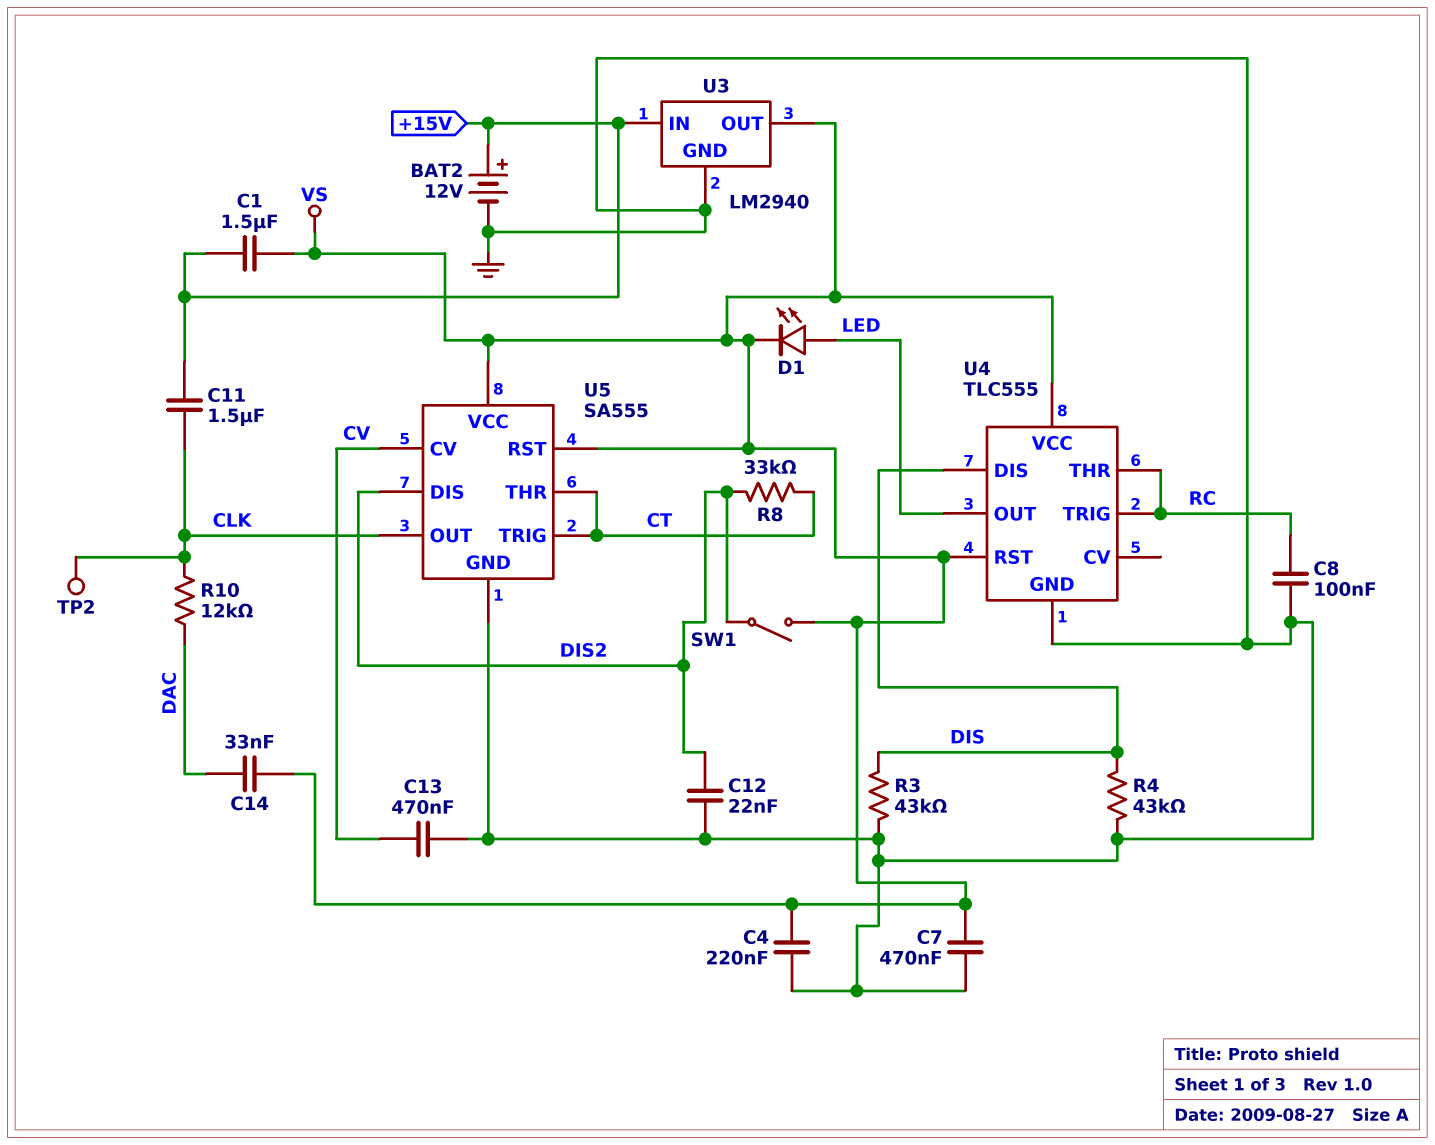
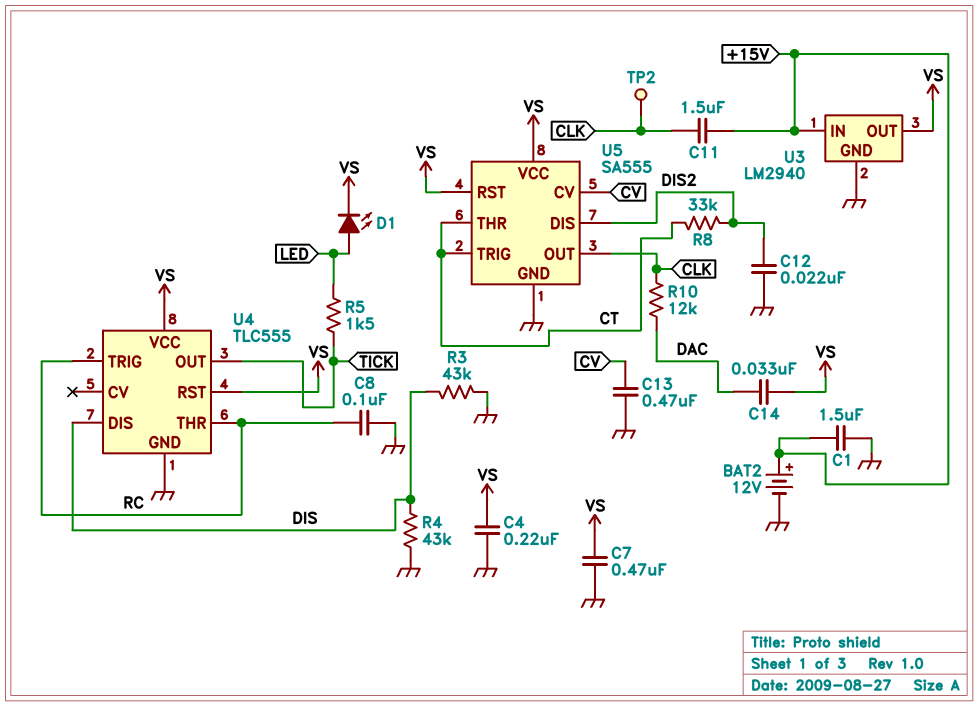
C1: 1.5uF (+15V, VS) -> 1.5uF (+15V, GND)
R5: none -> 1.5k (LED, TICK)
SW1: switch (DIS2, VS) -> none
U4 pin OUT: LED -> TICK

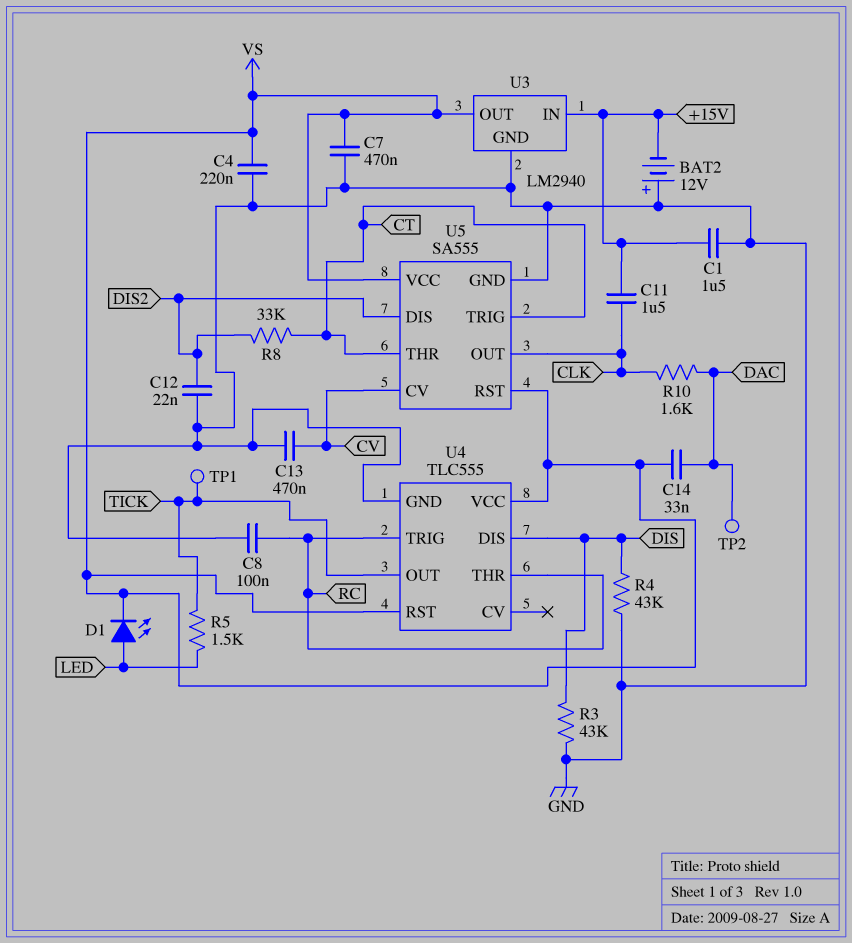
BAT2: 12V (plus +15V, minus GND) -> 12V (plus GND, minus +15V)
R10: 12k (CLK, DAC) -> 1.6k (CLK, DAC)
TP1: none -> test point (TICK)
TP2: test point (CLK) -> test point (DAC)

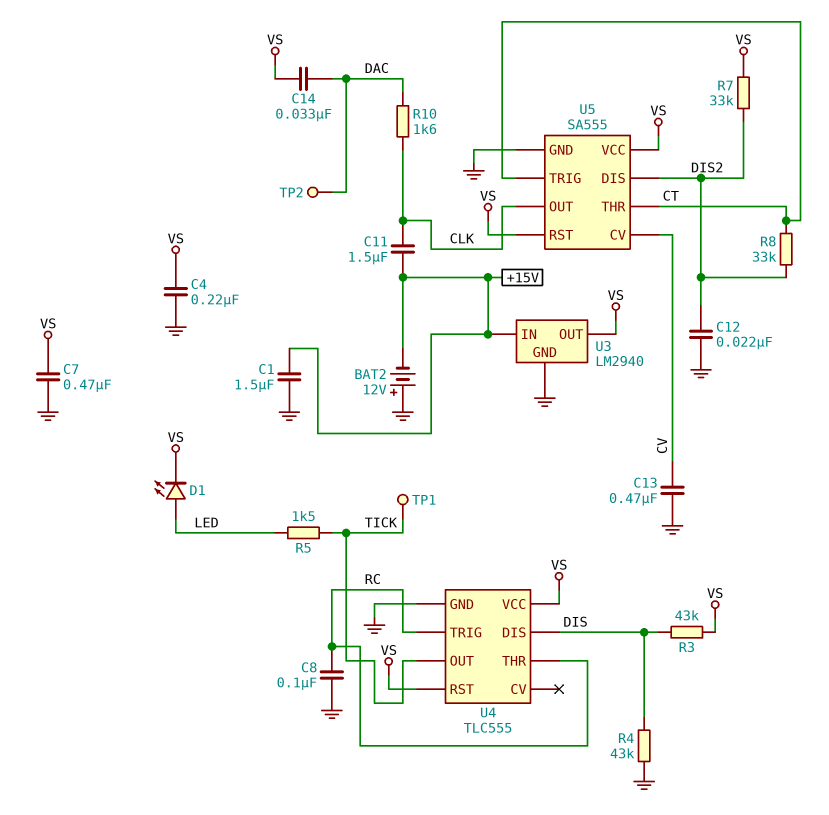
R3: 43k (DIS, GND) -> 43k (DIS, VS)
R7: none -> 33k (DIS2, VS)

